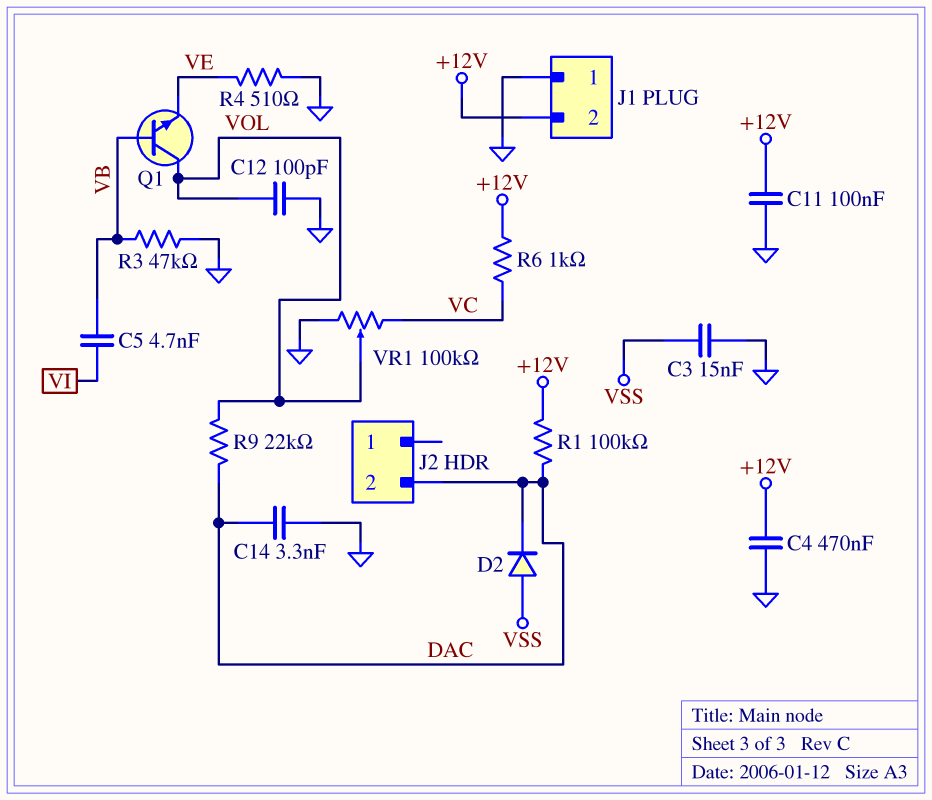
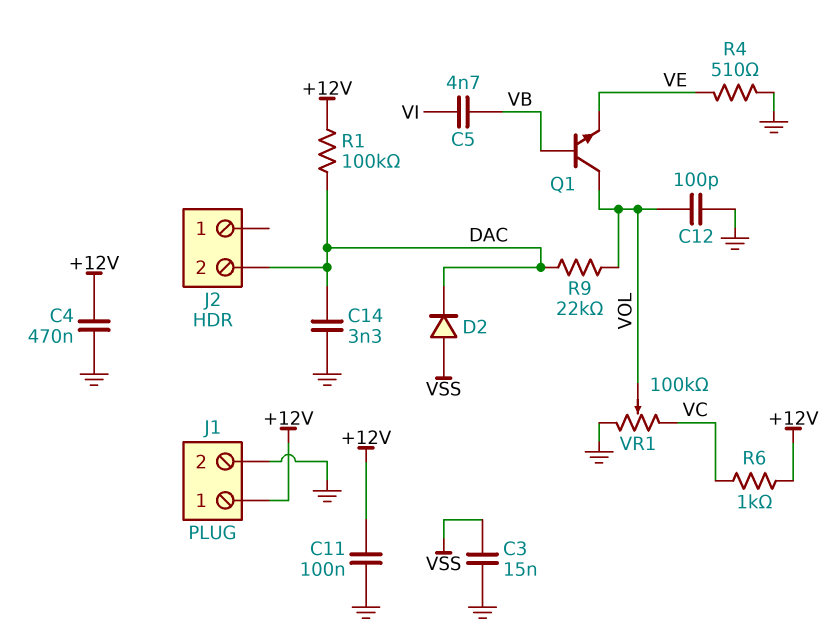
J1 pin 1: GND -> +12V
J1 pin 2: +12V -> GND
R3: 47k (GND, VB) -> none

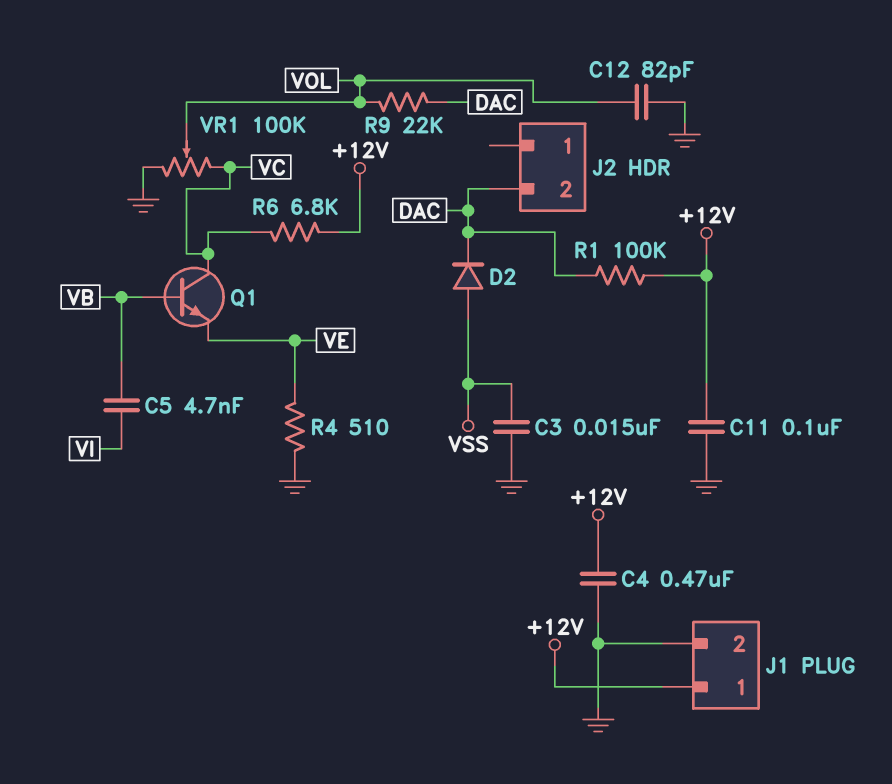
C12: 100pF (GND, VOL) -> 82pF (GND, VOL)
C14: 3.3nF (DAC, GND) -> none
Q1: NPN (B VB, C VOL, E VE) -> NPN (B VB, C VC, E VE)
R6: 1k (+12V, VC) -> 6.8k (+12V, VC)

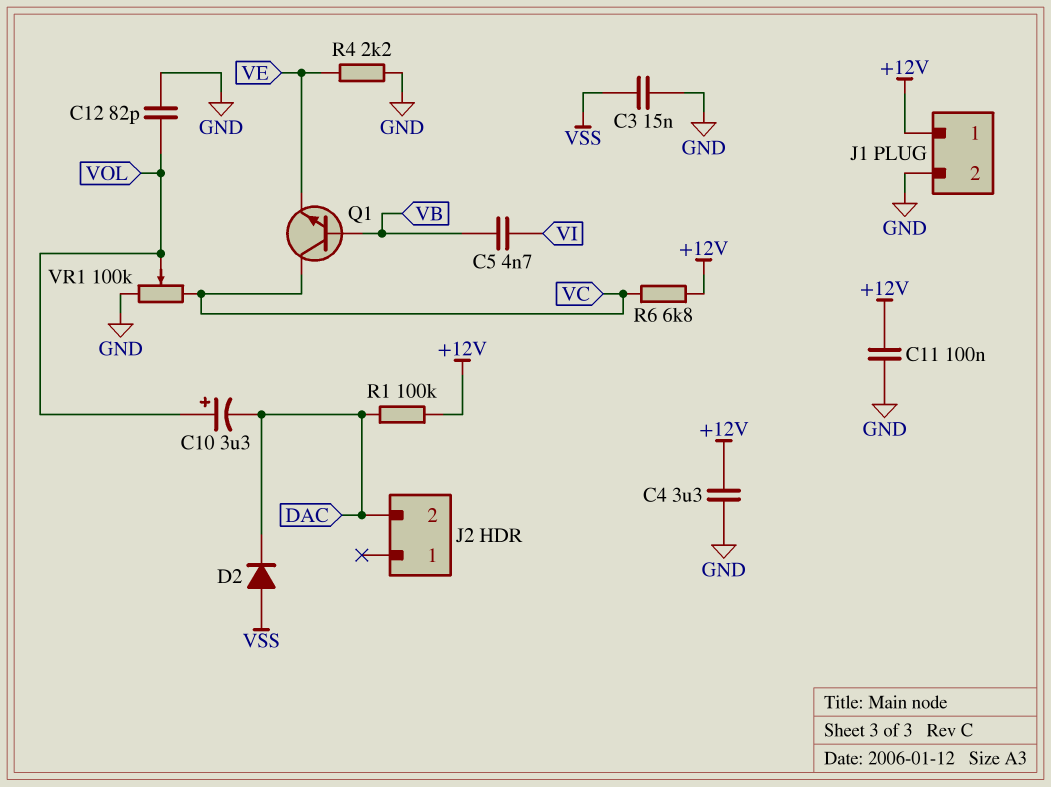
C4: 470nF (+12V, GND) -> 3.3uF (+12V, GND)
C10: none -> 3.3uF (plus VOL, minus DAC)
R4: 510 (GND, VE) -> 2.2k (GND, VE)
R9: 22k (DAC, VOL) -> none

